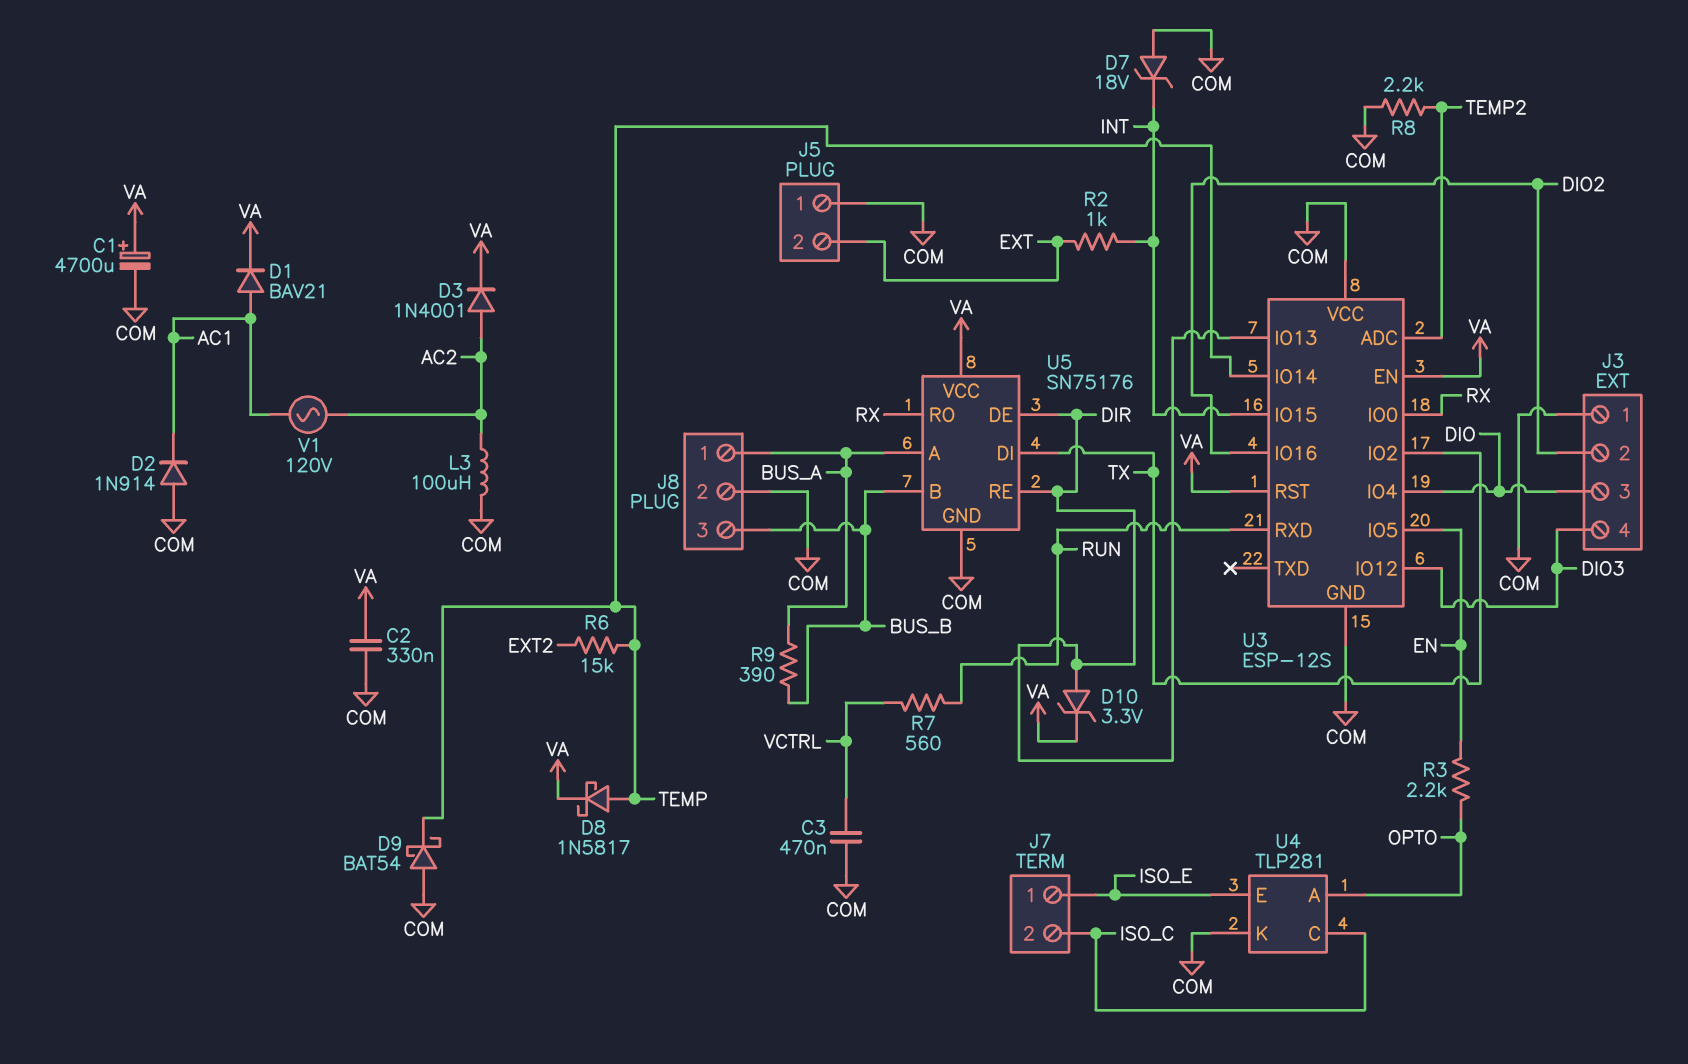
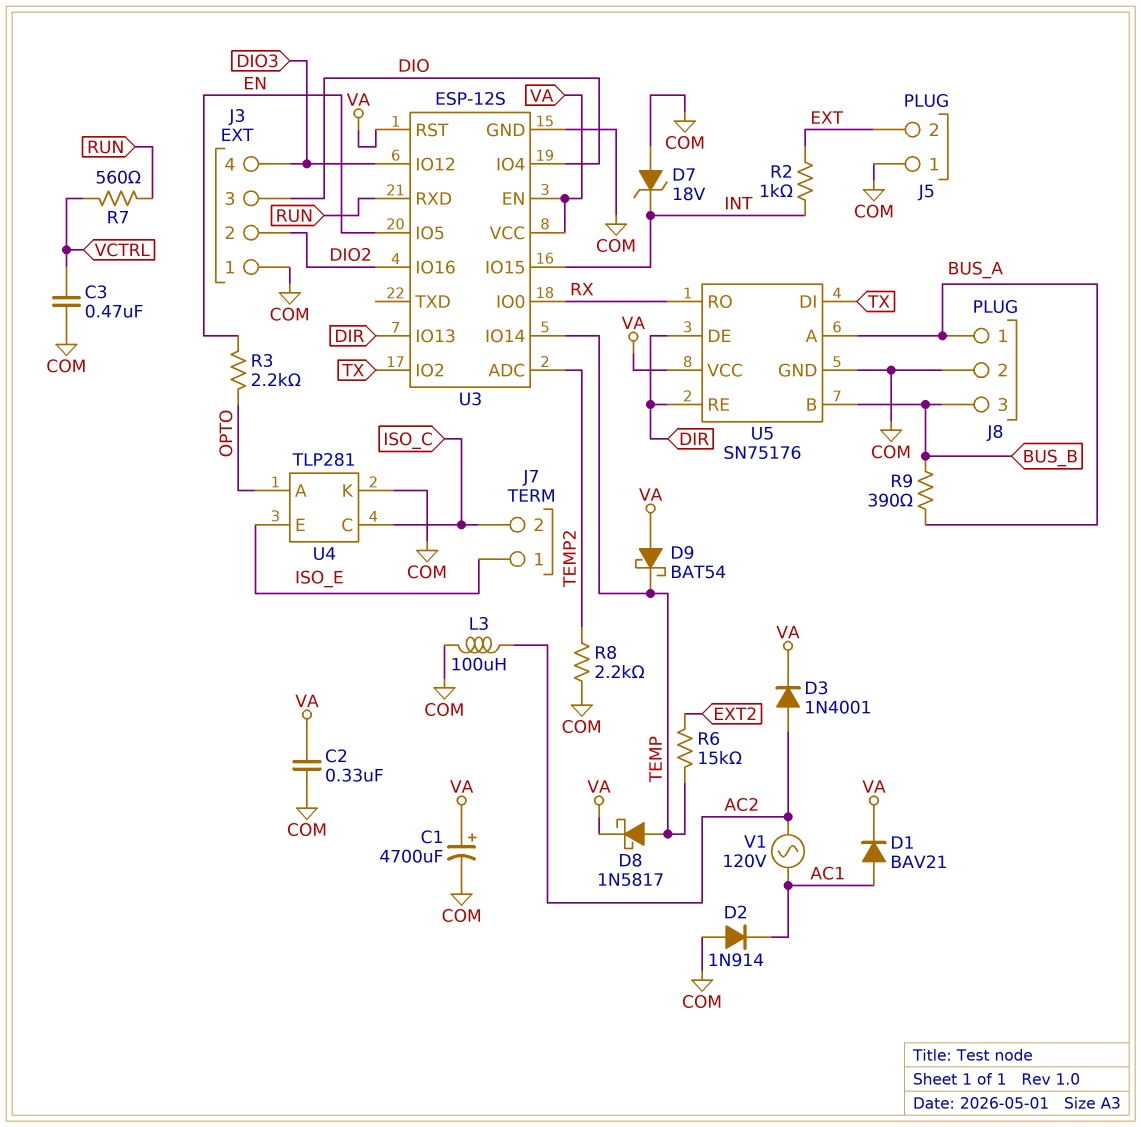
D9: schottky BAT54 (A COM, K TEMP) -> schottky BAT54 (A VA, K TEMP)
D10: zener 3.3V (A DIR, K VA) -> none
U3 pin VCC: COM -> VA

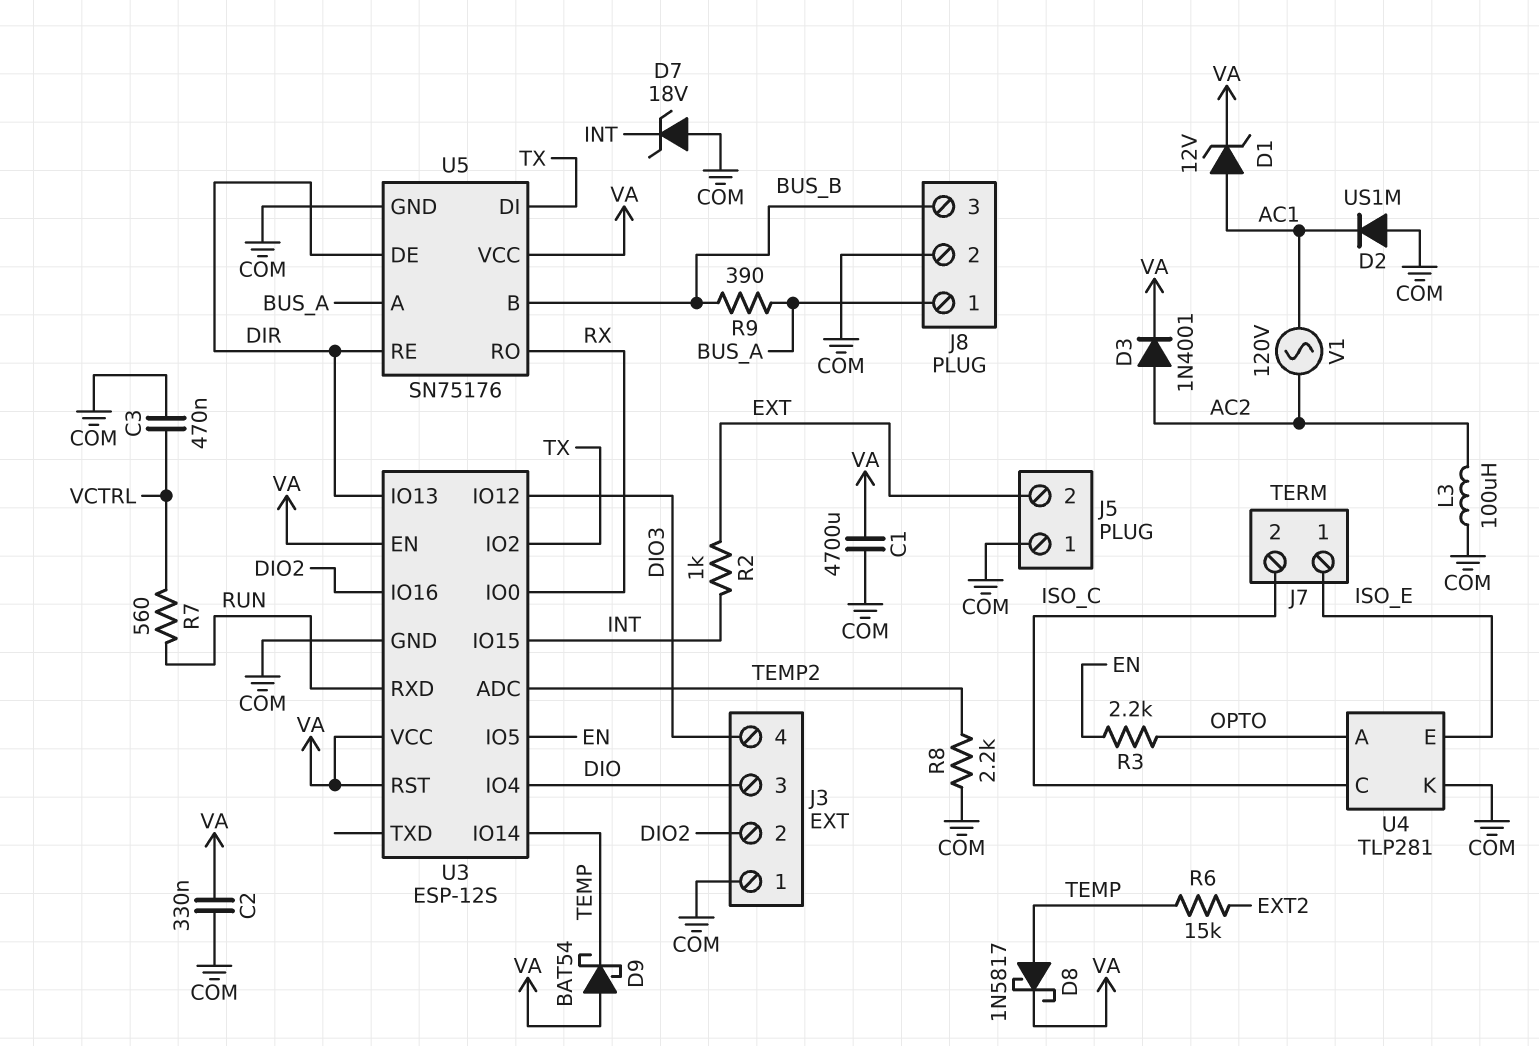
C1: 4700uF (plus VA, minus COM) -> 4700uF (COM, VA)
D1: diode BAV21 (A AC1, K VA) -> zener 12V (A AC1, K VA)
D2: diode 1N914 (A COM, K AC1) -> diode US1M (A COM, K AC1)

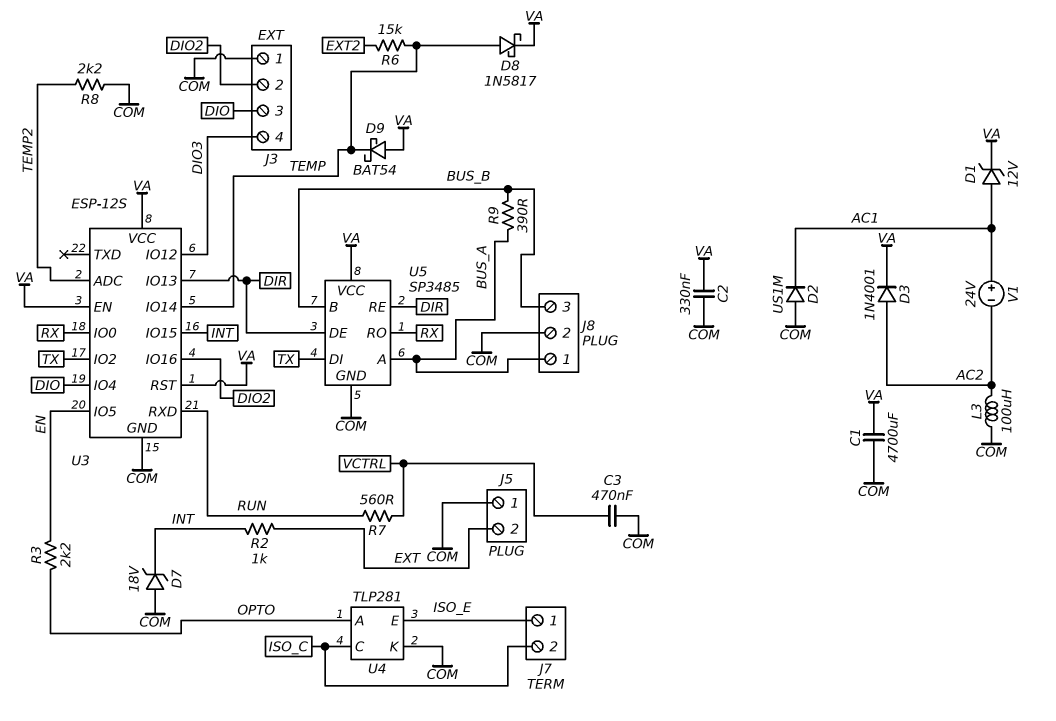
U5: SN75176 -> SP3485
V1: AC 120V (AC1, AC2) -> 24V (plus AC1, minus AC2)

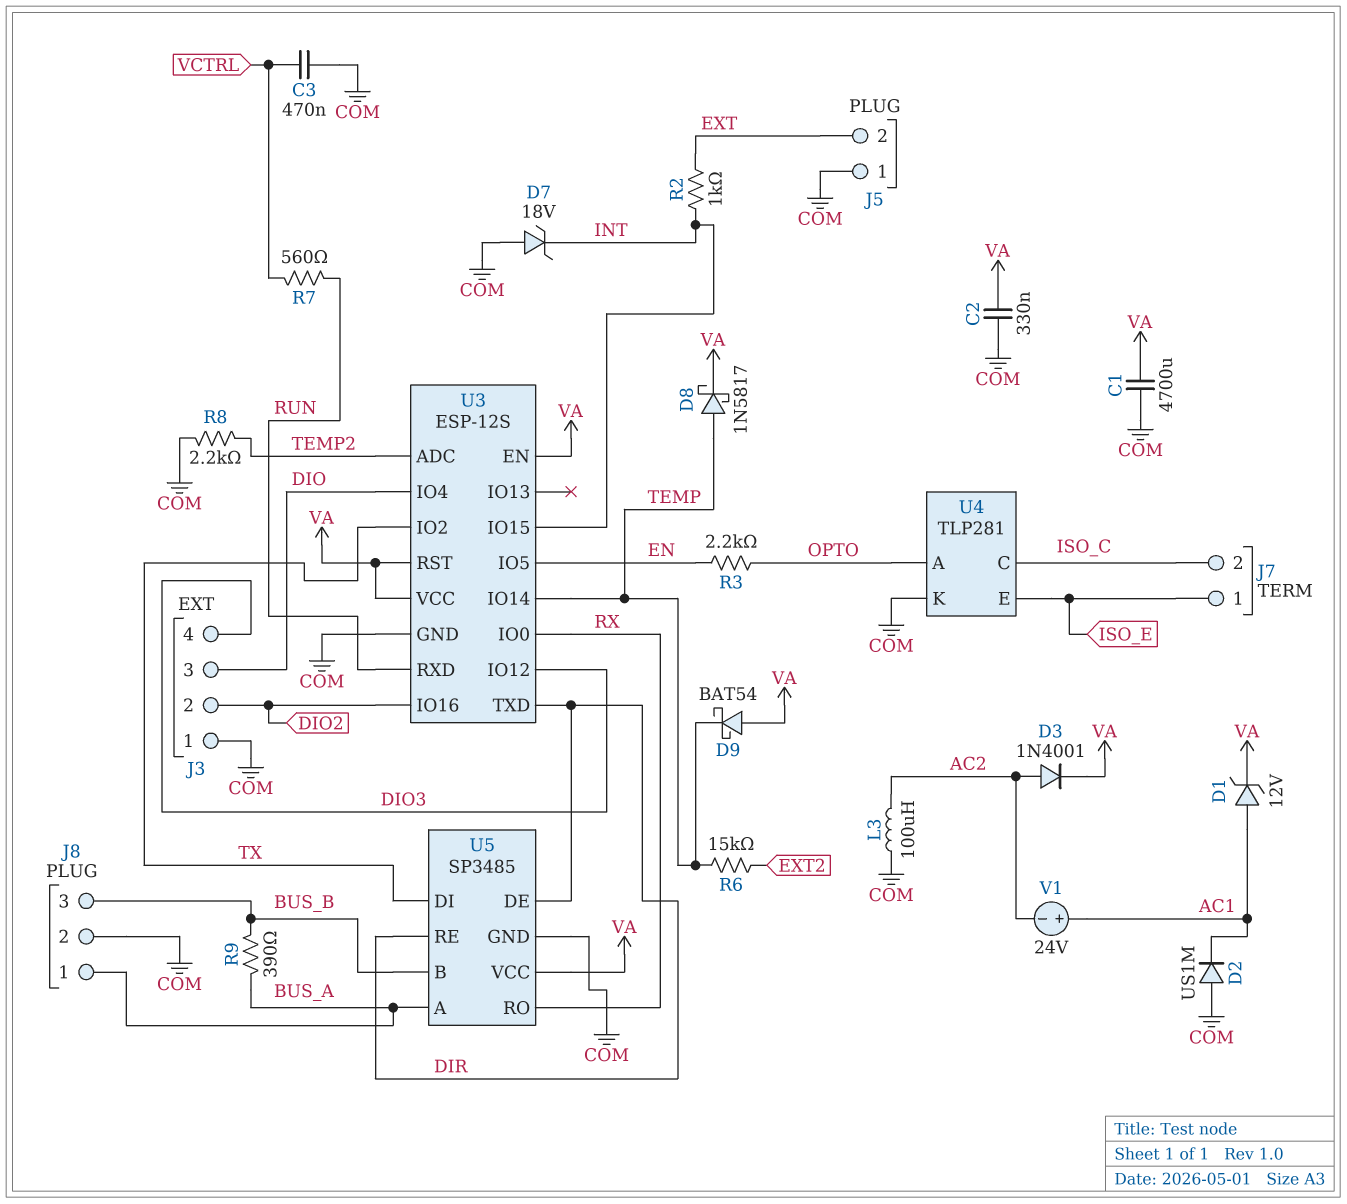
U3 pin IO13: DIR -> none
U3 pin TXD: none -> DIR

